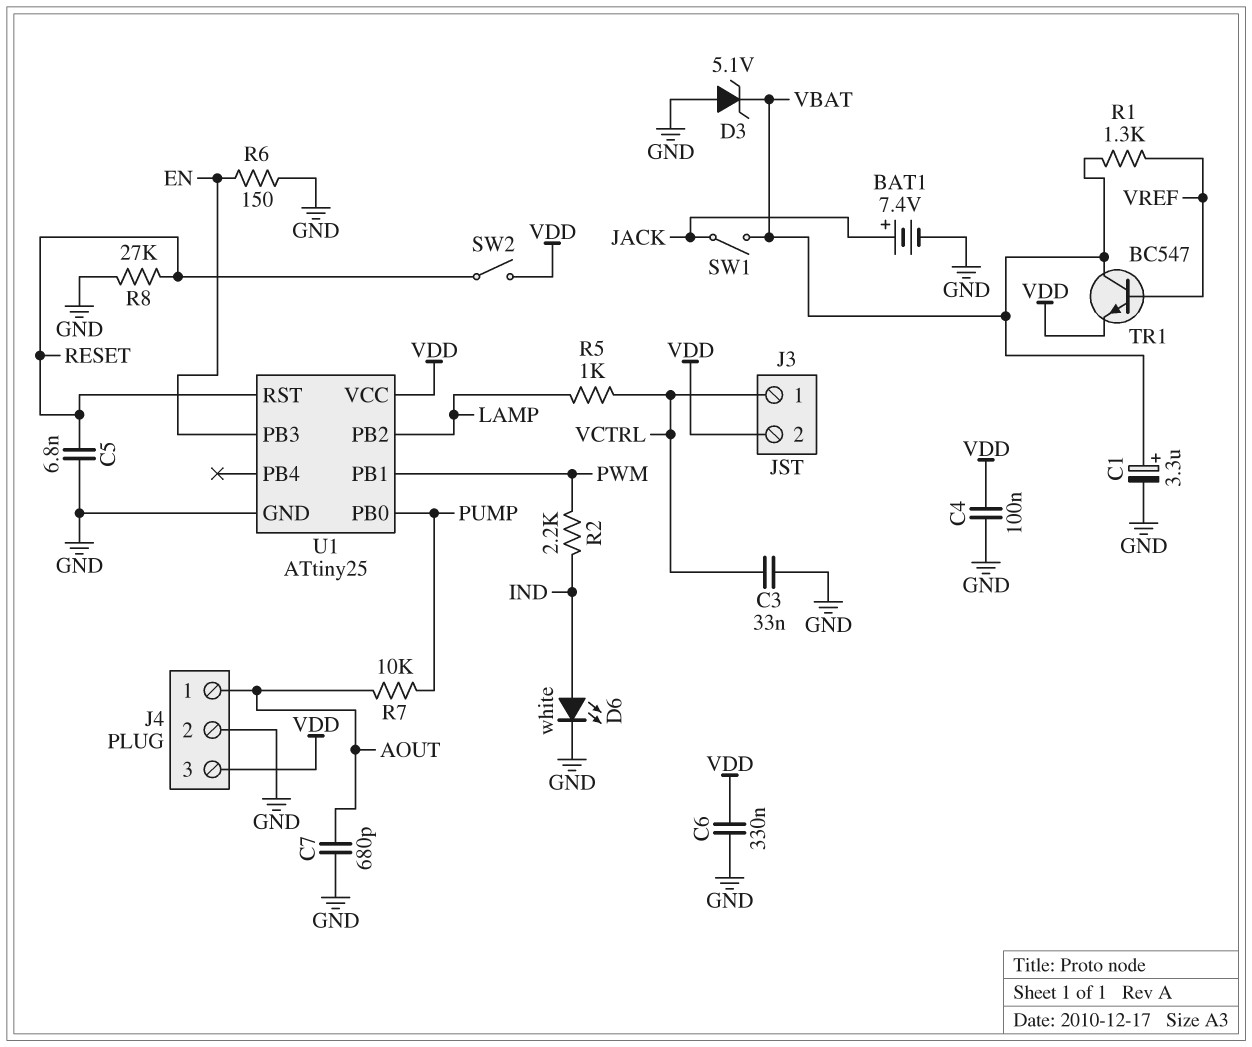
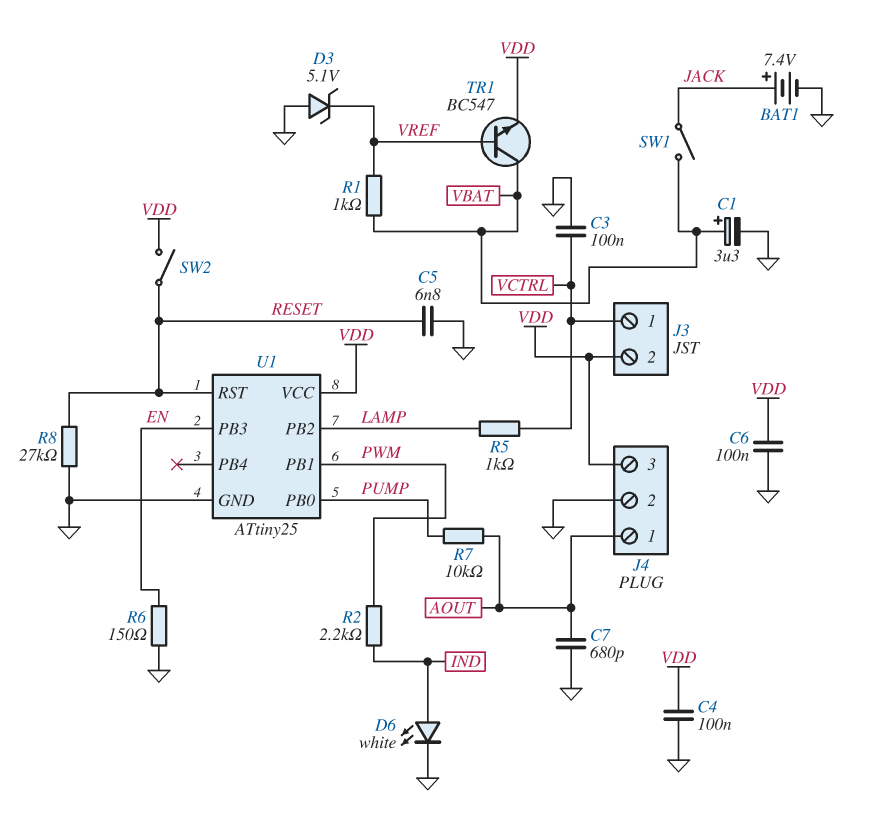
C3: 33nF (GND, VCTRL) -> 100nF (GND, VCTRL)
C6: 330nF (GND, VDD) -> 100nF (GND, VDD)
D3: zener 5.1V (A GND, K VBAT) -> zener 5.1V (A GND, K VREF)
R1: 1.3k (VBAT, VREF) -> 1k (VBAT, VREF)

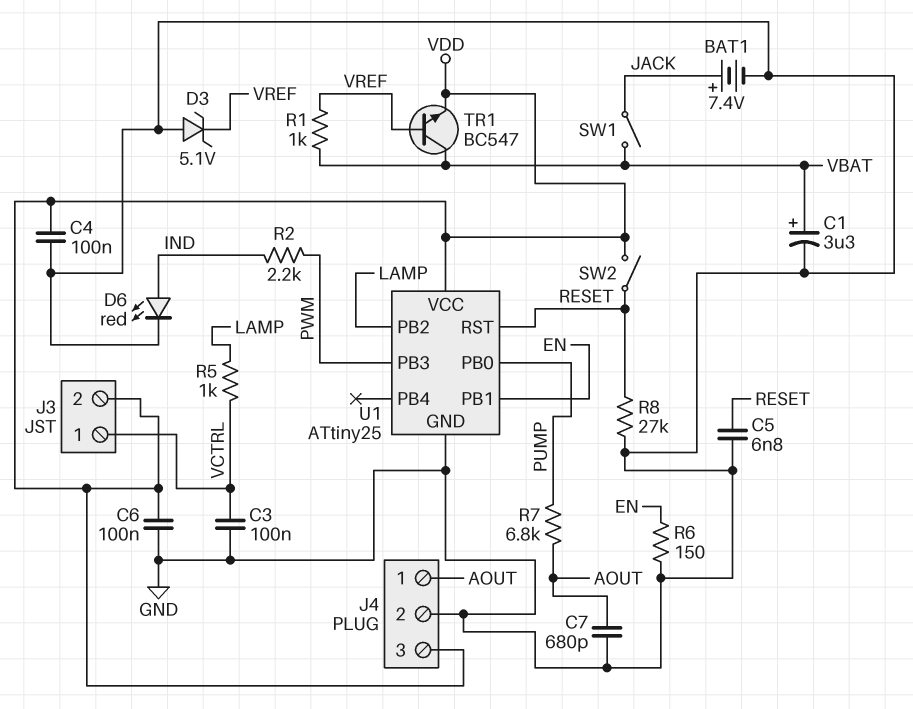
D6: LED white (A IND, K GND) -> LED red (A IND, K GND)
R7: 10k (AOUT, PUMP) -> 6.8k (AOUT, PUMP)
U1 pin PB1: PWM -> EN
U1 pin PB3: EN -> PWM

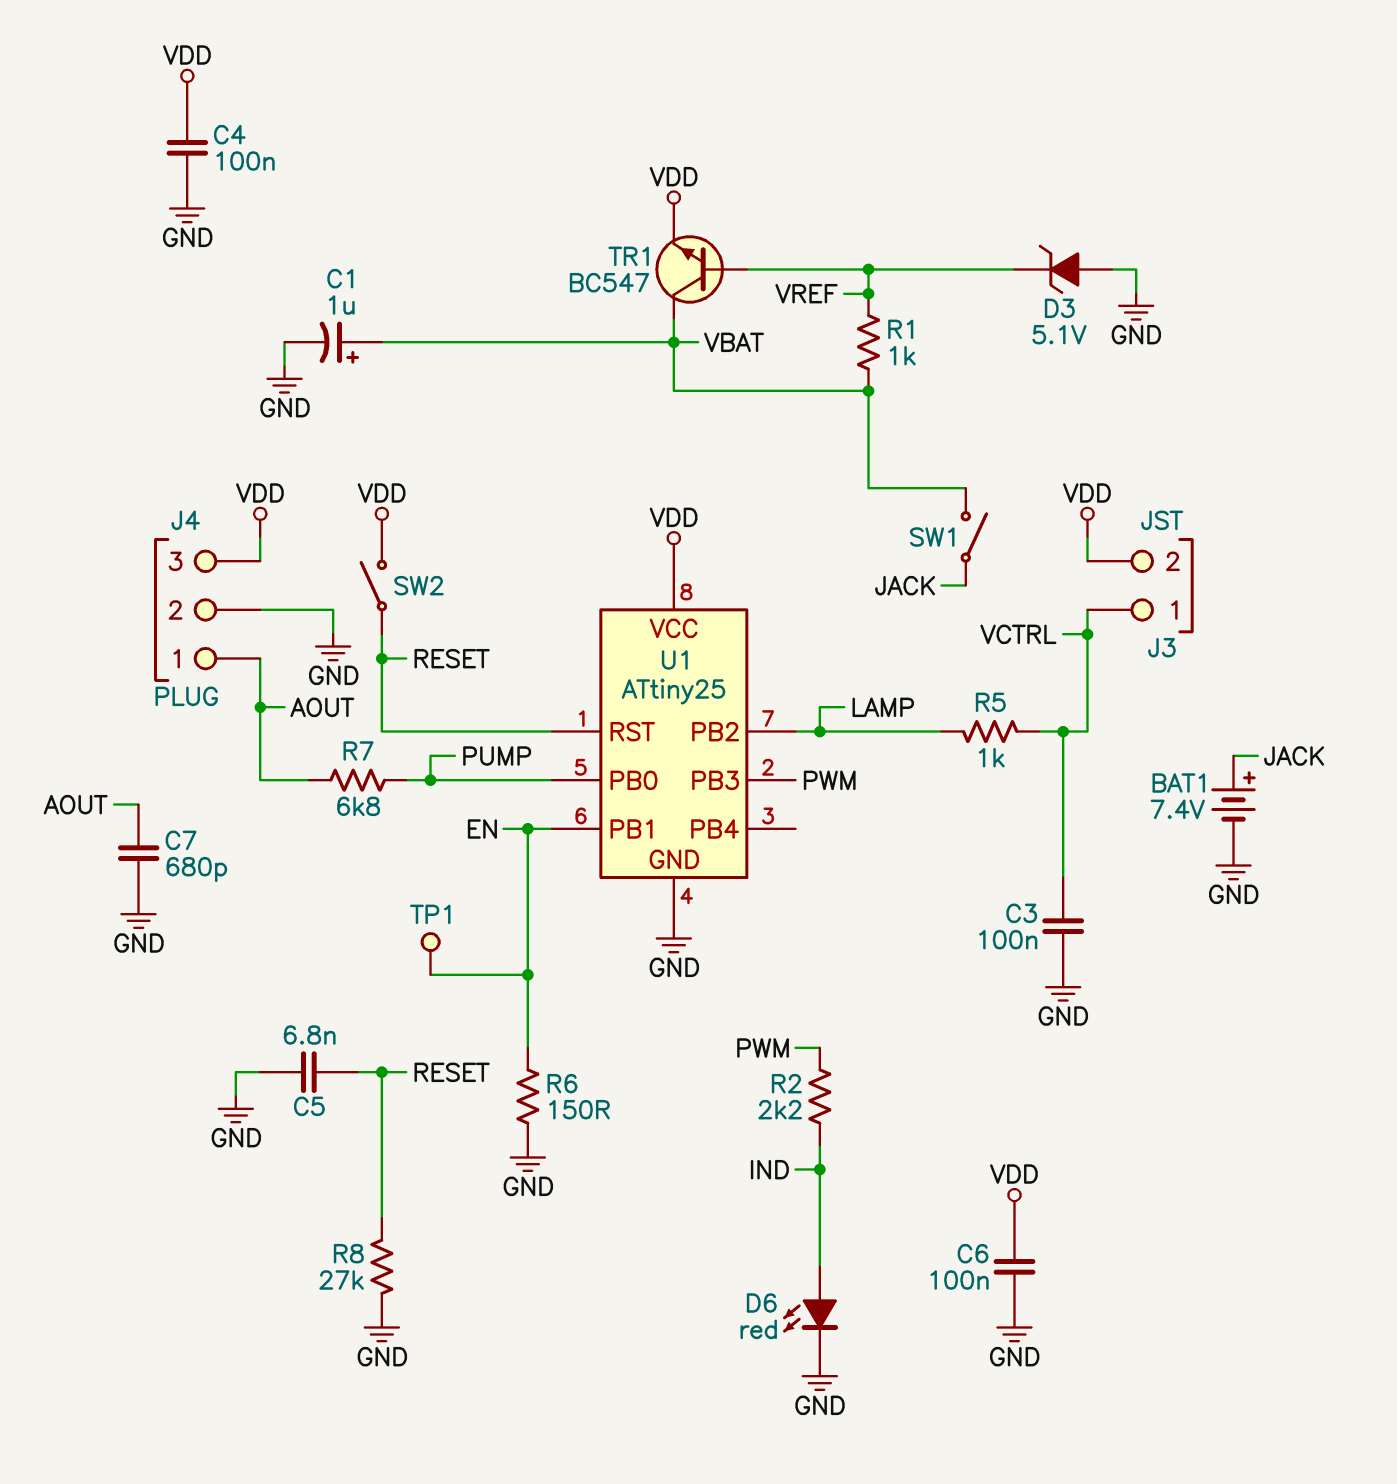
C1: 3.3uF (plus VBAT, minus GND) -> 1uF (plus VBAT, minus GND)
TP1: none -> test point (EN)

